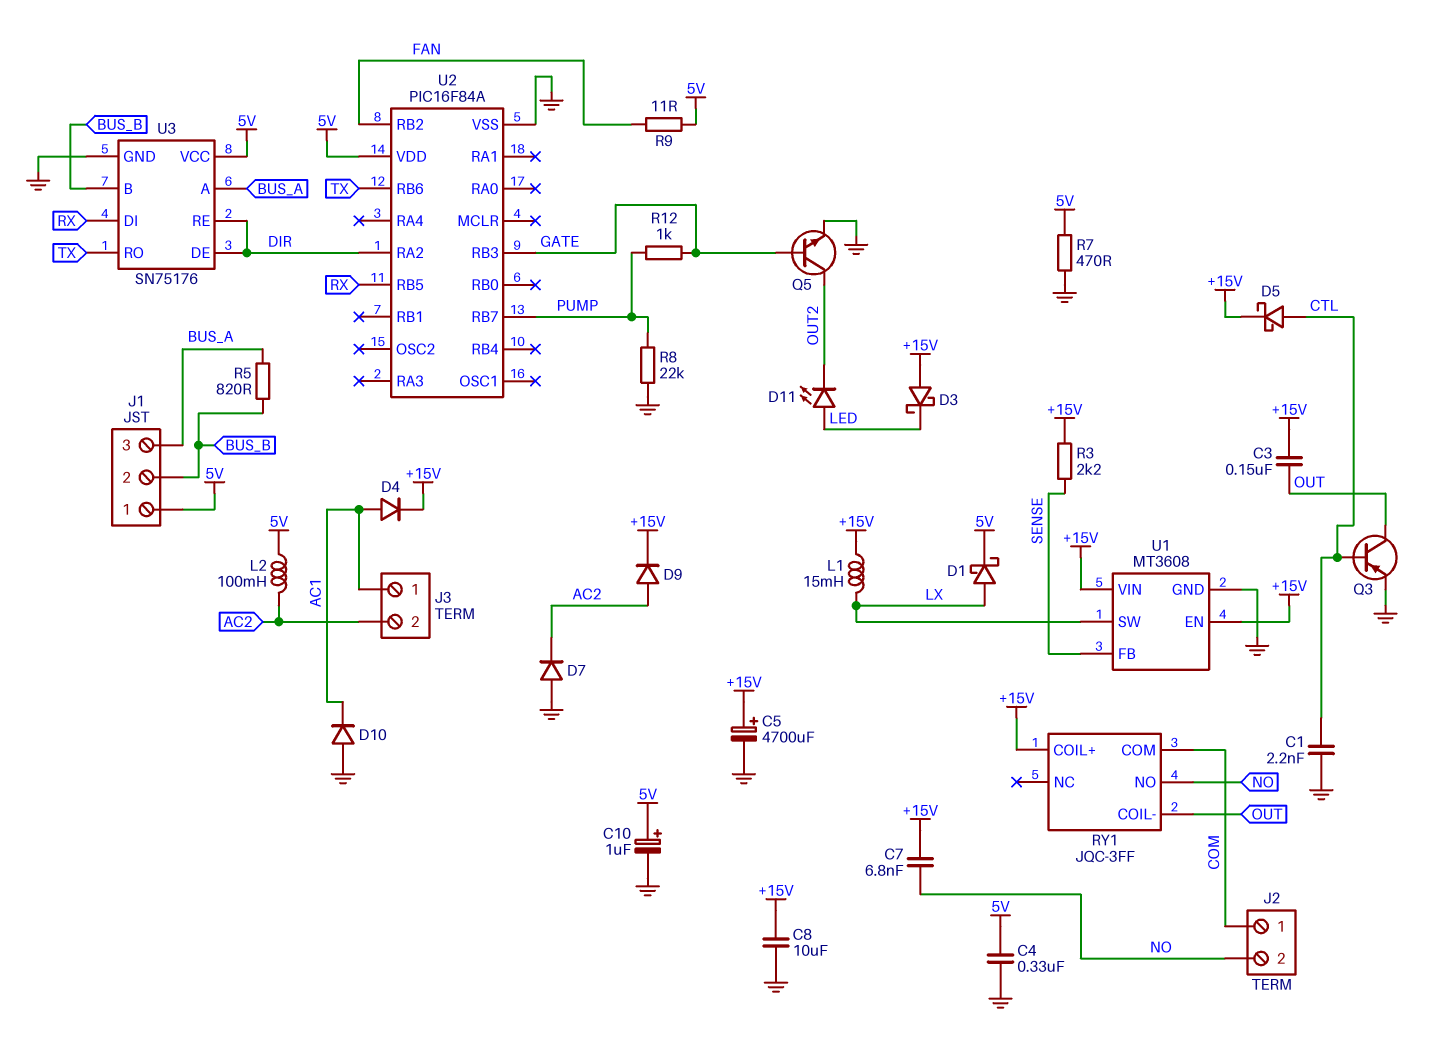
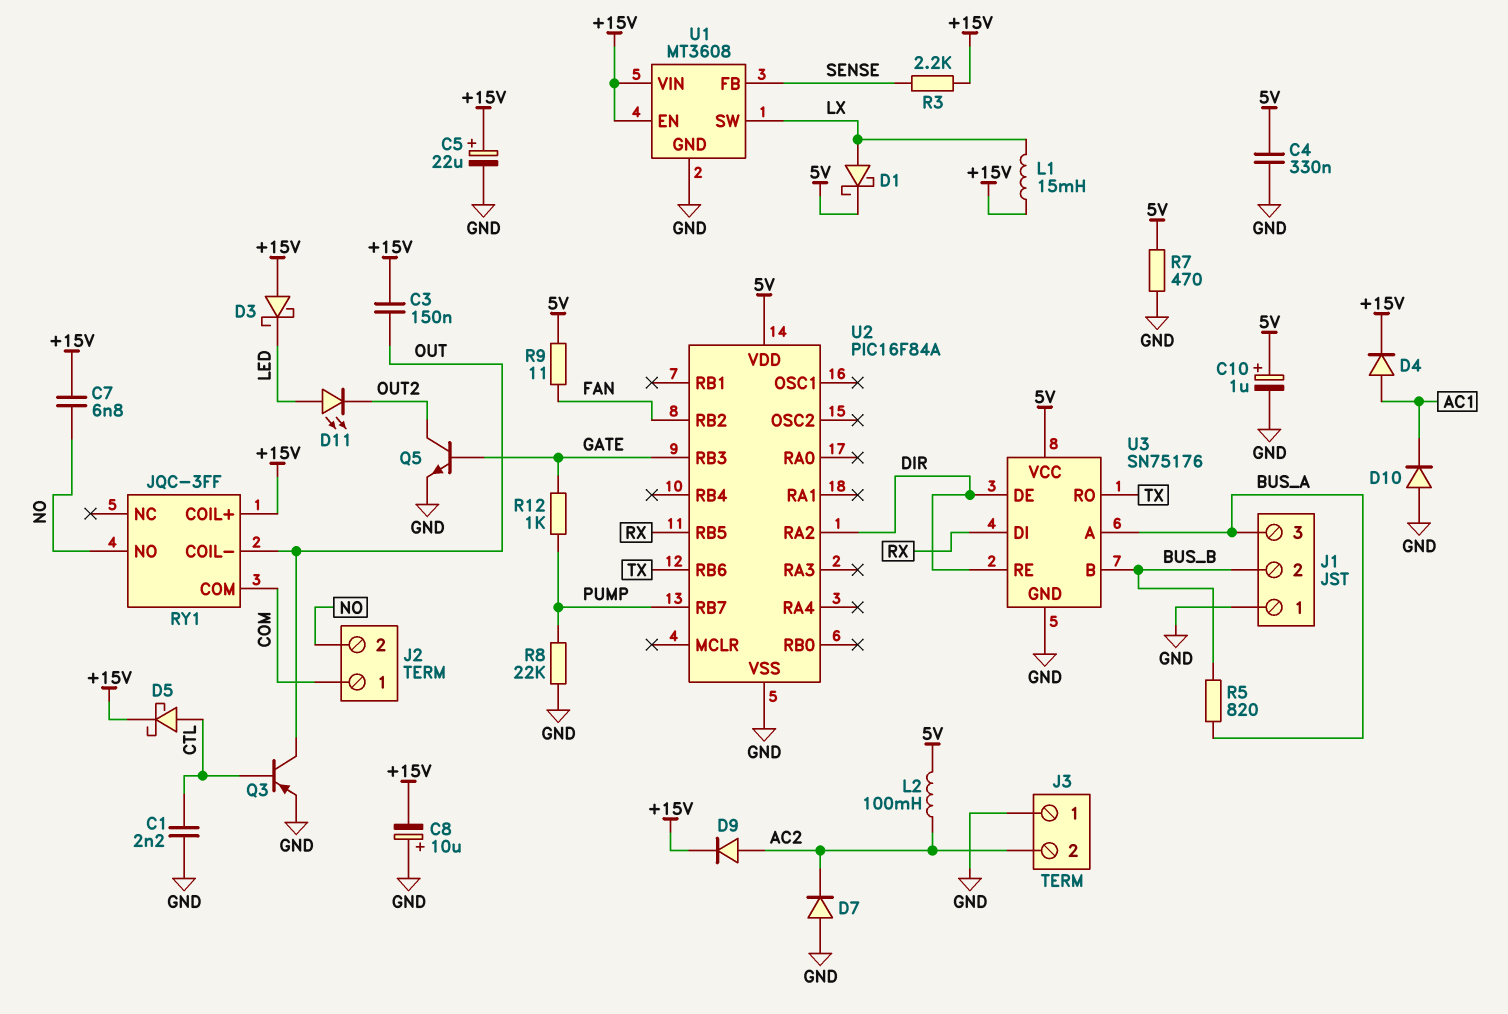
C5: 4700uF (plus +15V, minus GND) -> 22uF (plus +15V, minus GND)
C8: 10uF (+15V, GND) -> 10uF (plus GND, minus +15V)
J1 pin 1: 5V -> GND
J3 pin 1: AC1 -> GND

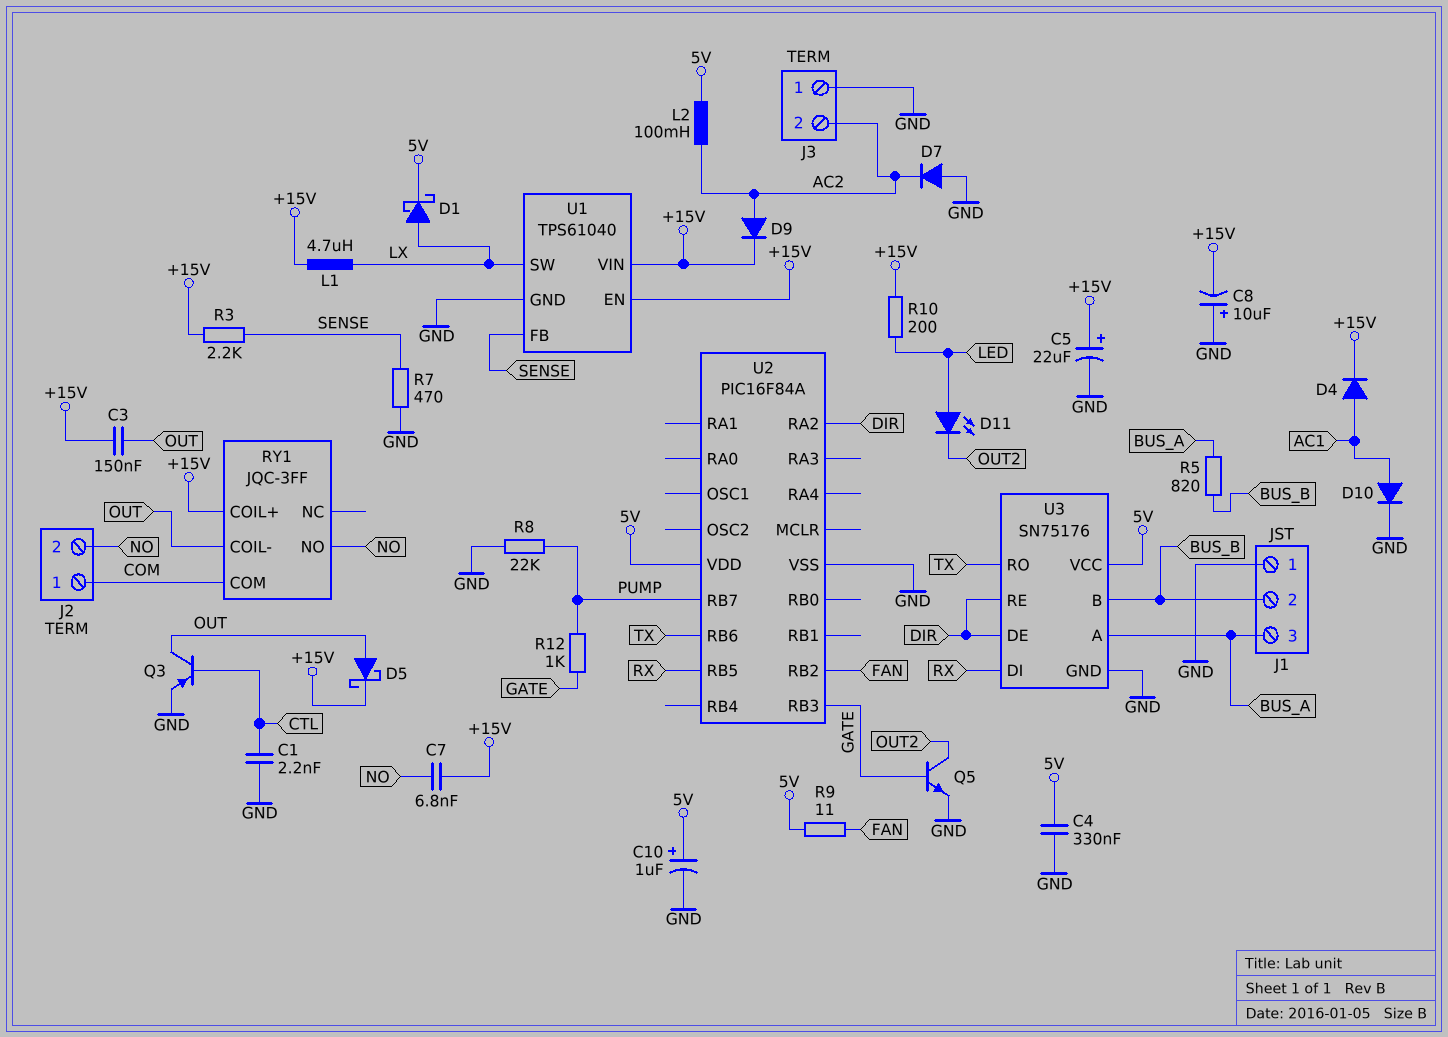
D3: schottky (A +15V, K LED) -> none
D5: schottky (A CTL, K +15V) -> schottky (A OUT, K +15V)
D10: diode (A GND, K AC1) -> diode (A AC1, K GND)
L1: 15mH (+15V, LX) -> 4.7uH (+15V, LX)
R7: 470 (5V, GND) -> 470 (GND, SENSE)
R10: none -> 200 (+15V, LED)
U1: MT3608 -> TPS61040

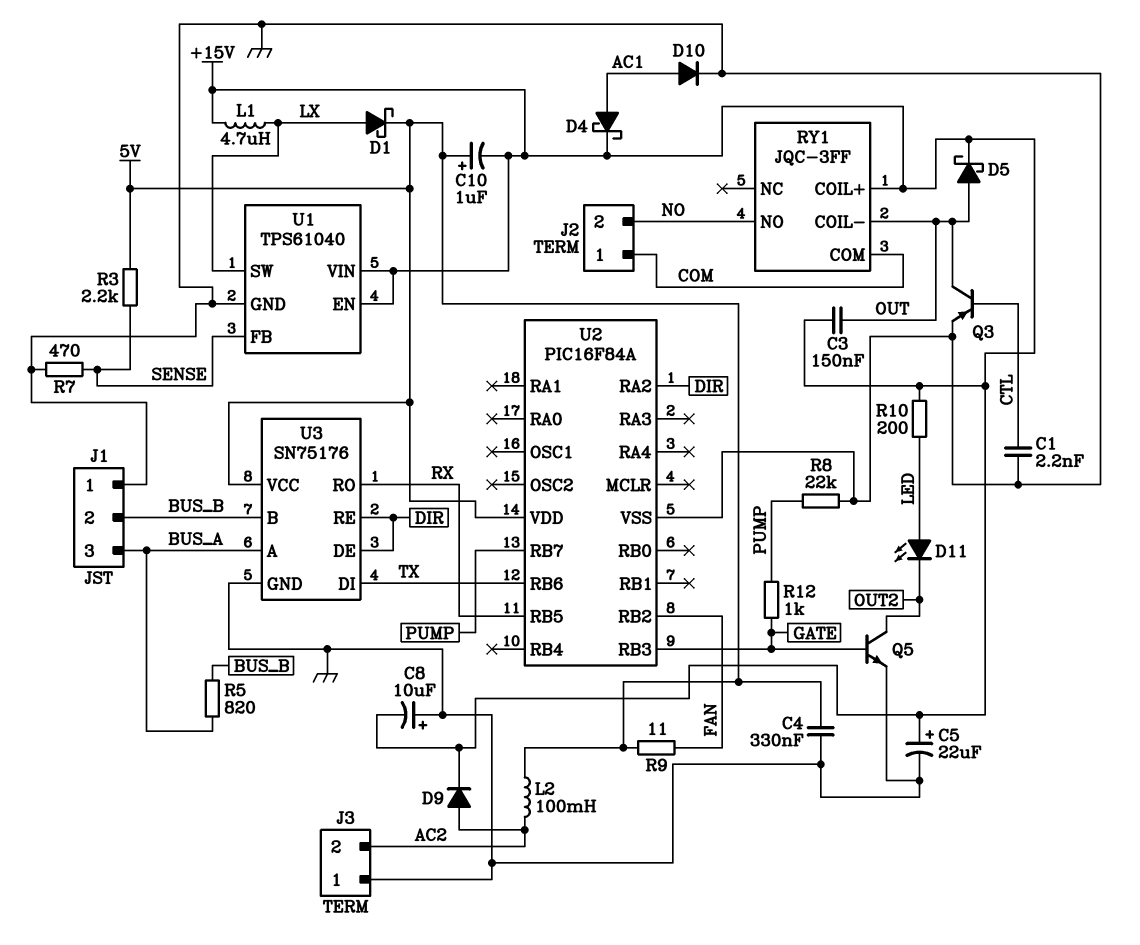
C7: 6.8nF (+15V, NO) -> none
C10: 1uF (plus 5V, minus GND) -> 1uF (plus 5V, minus +15V)
D4: diode (A AC1, K +15V) -> schottky (A AC1, K +15V)
D7: diode (A GND, K AC2) -> none
R3: 2.2k (+15V, SENSE) -> 2.2k (5V, SENSE)
U3 pin DI: RX -> TX
U3 pin RO: TX -> RX

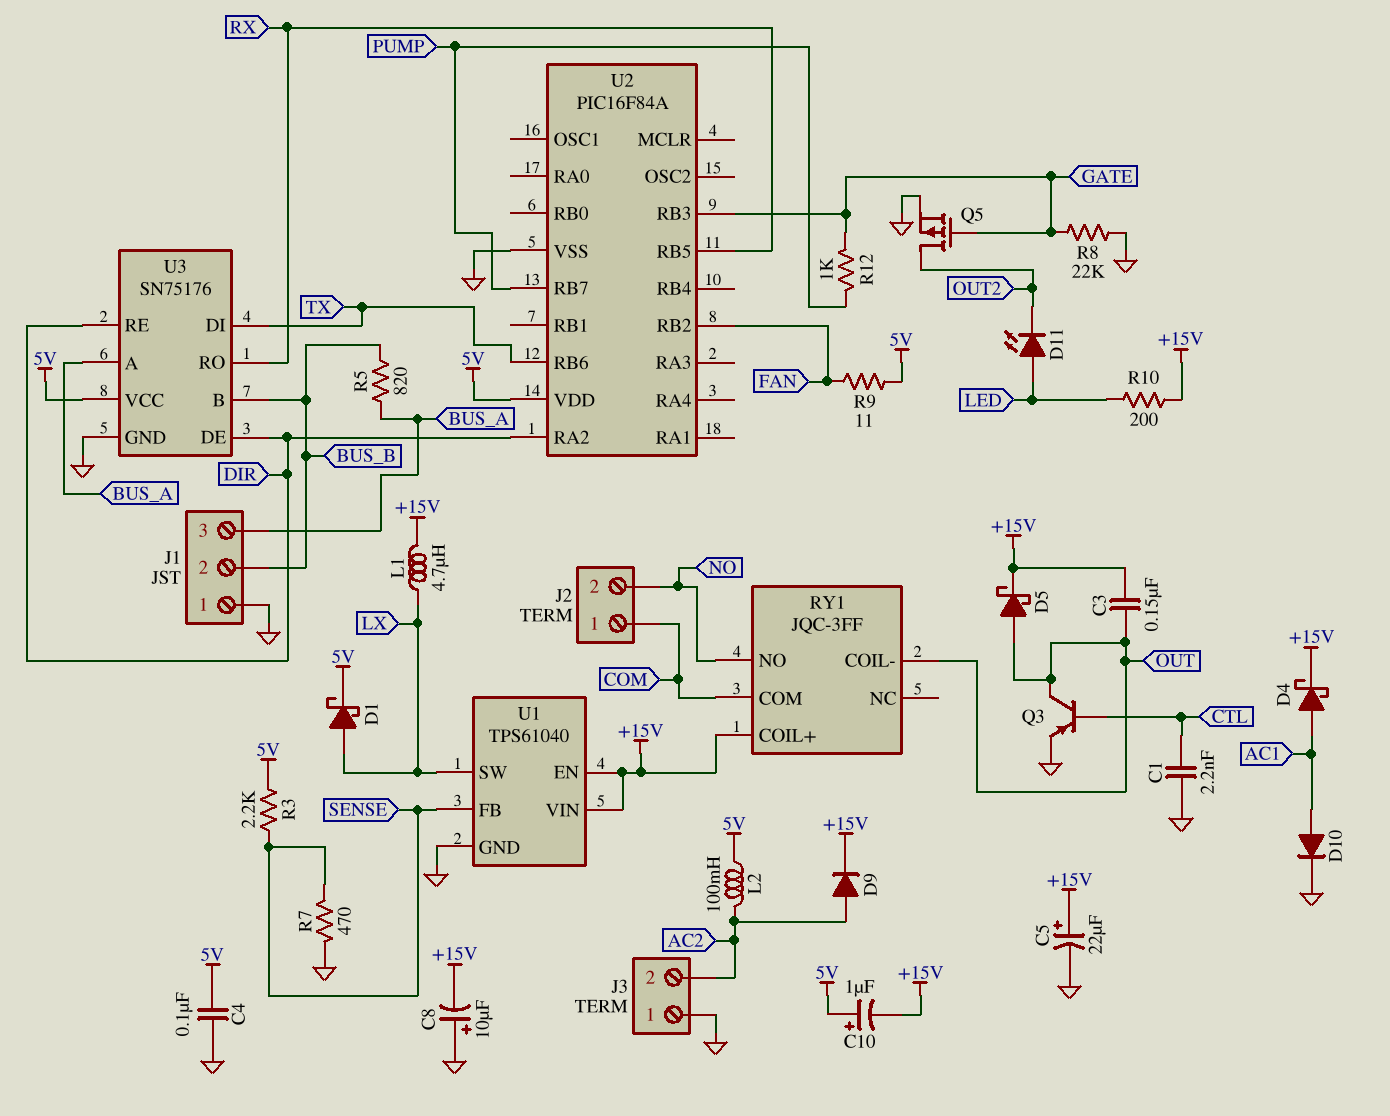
C4: 330nF (5V, GND) -> 100nF (5V, GND)
Q5: NPN (B GATE, C OUT2, E GND) -> PMOS (G GATE, D OUT2, S GND)
R8: 22k (GND, PUMP) -> 22k (GATE, GND)

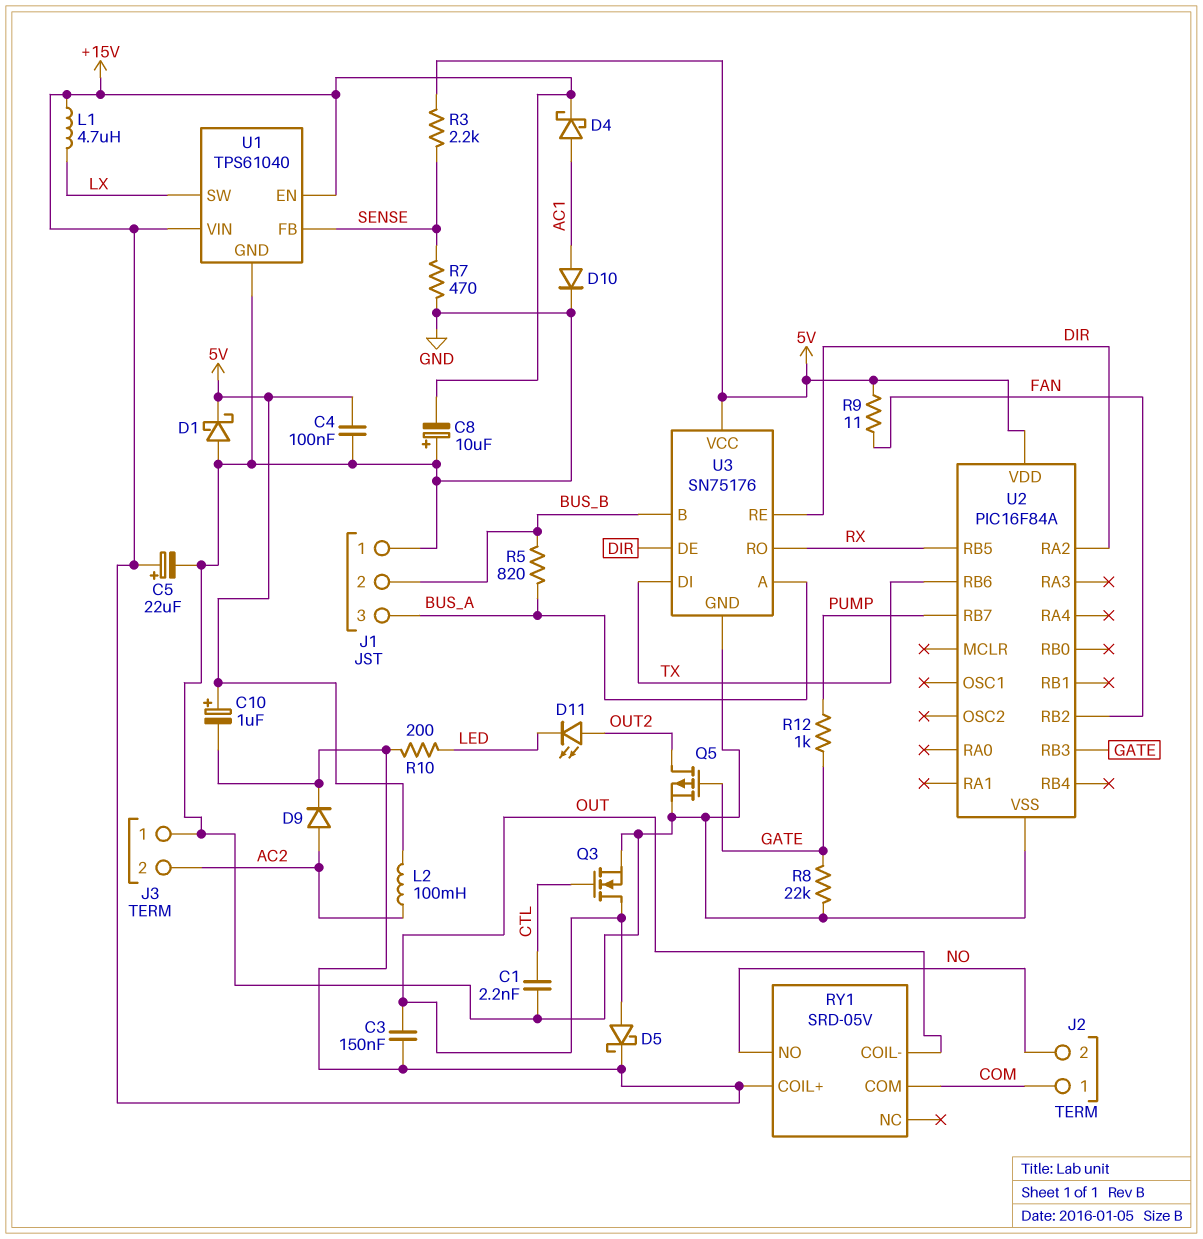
D1: schottky (A LX, K 5V) -> schottky (A GND, K 5V)
D11: LED (A LED, K OUT2) -> LED (A OUT2, K LED)
Q3: PNP (B CTL, C OUT, E GND) -> NMOS (G CTL, D OUT, S GND)
RY1: JQC-3FF -> SRD-05V

